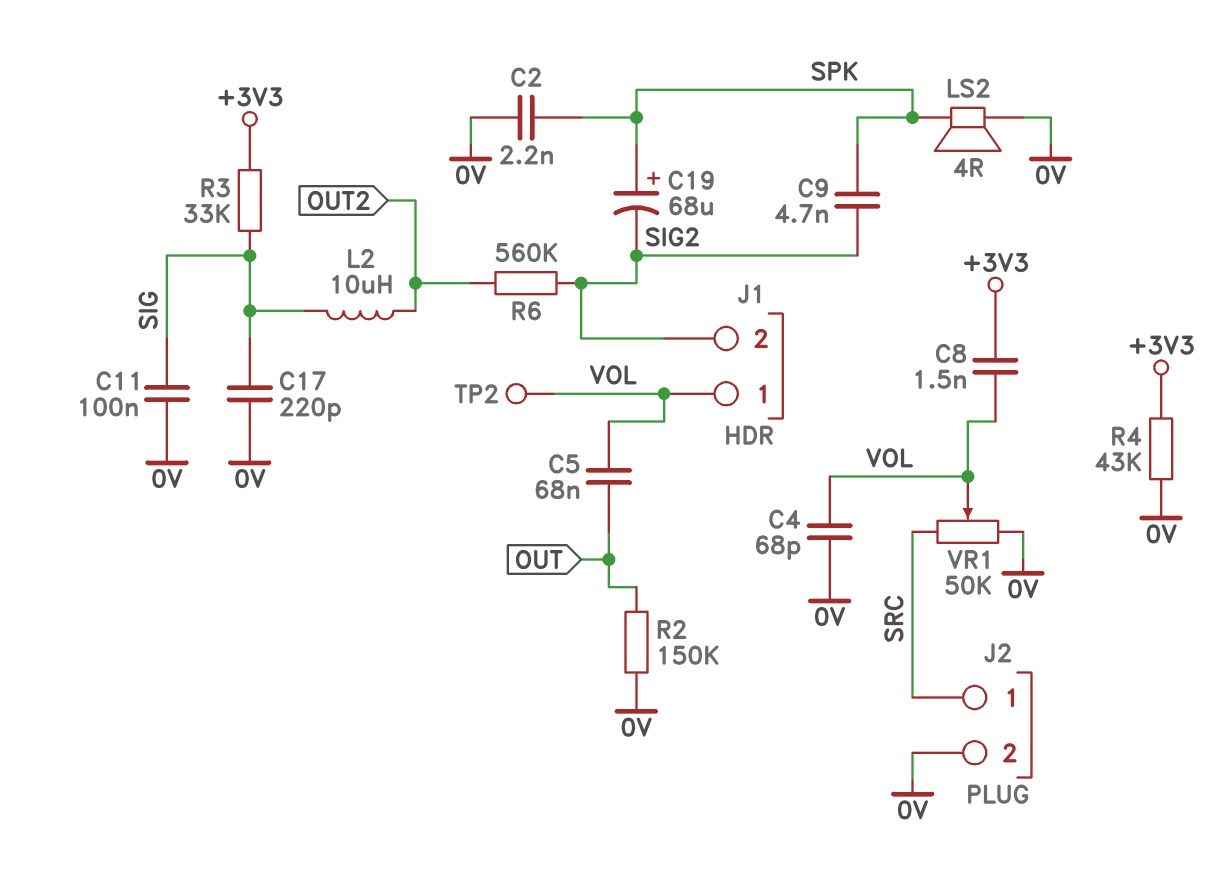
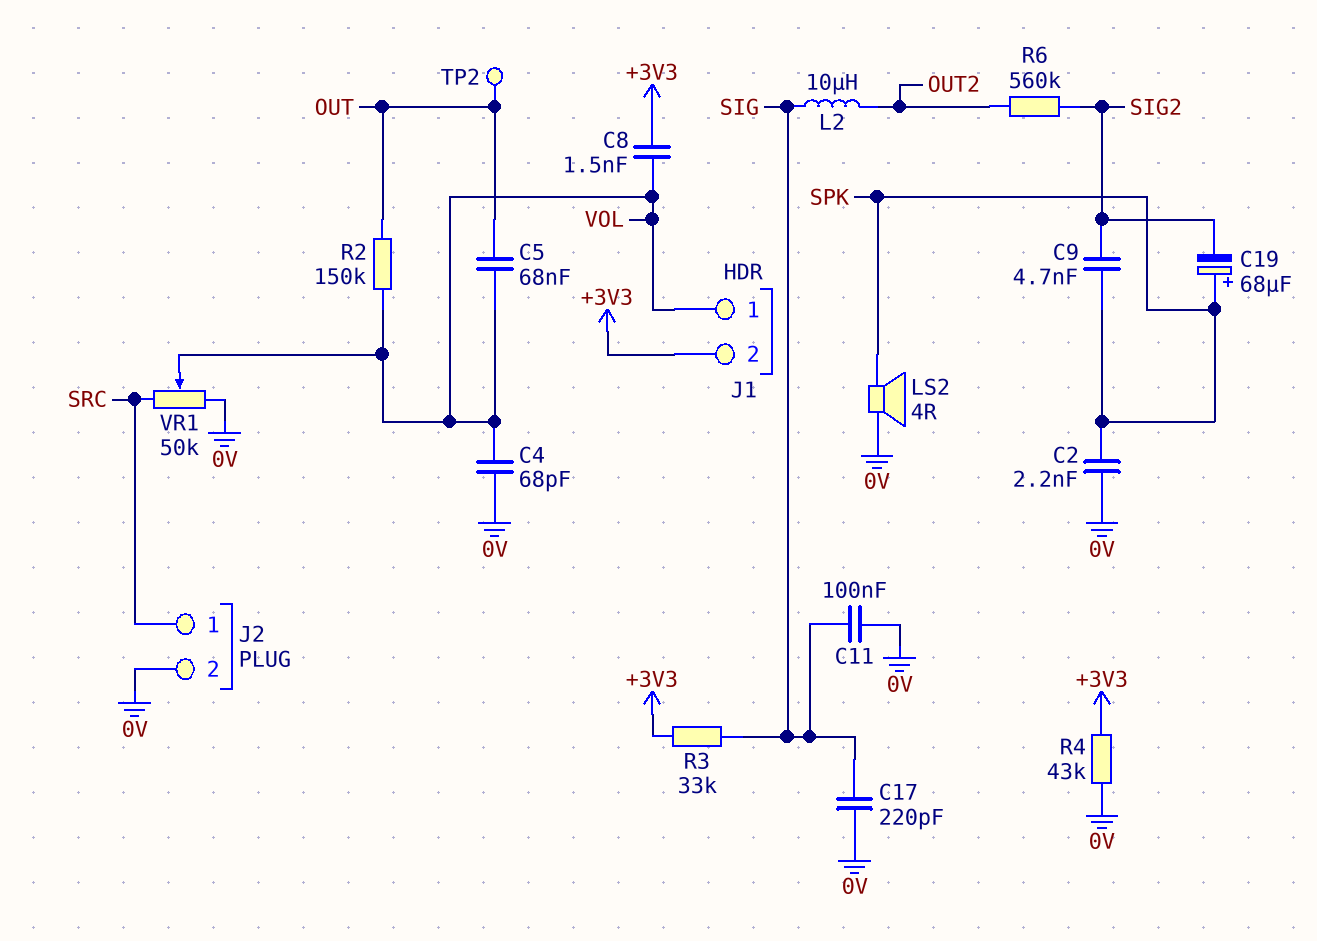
J1 pin 2: SIG2 -> +3V3
R2: 150k (0V, OUT) -> 150k (OUT, VOL)
TP2: test point (VOL) -> test point (OUT)

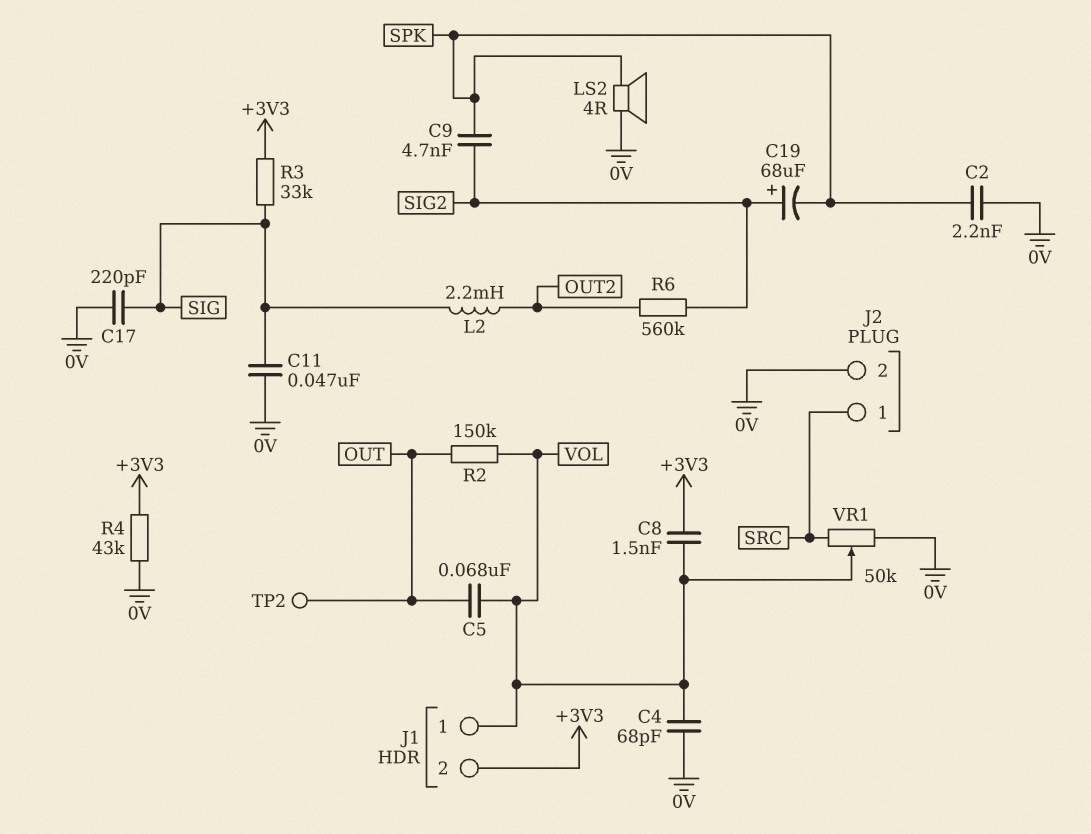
C11: 100nF (0V, SIG) -> 47nF (0V, SIG)
C19: 68uF (plus SPK, minus SIG2) -> 68uF (plus SIG2, minus SPK)
L2: 10uH (OUT2, SIG) -> 2.2mH (OUT2, SIG)

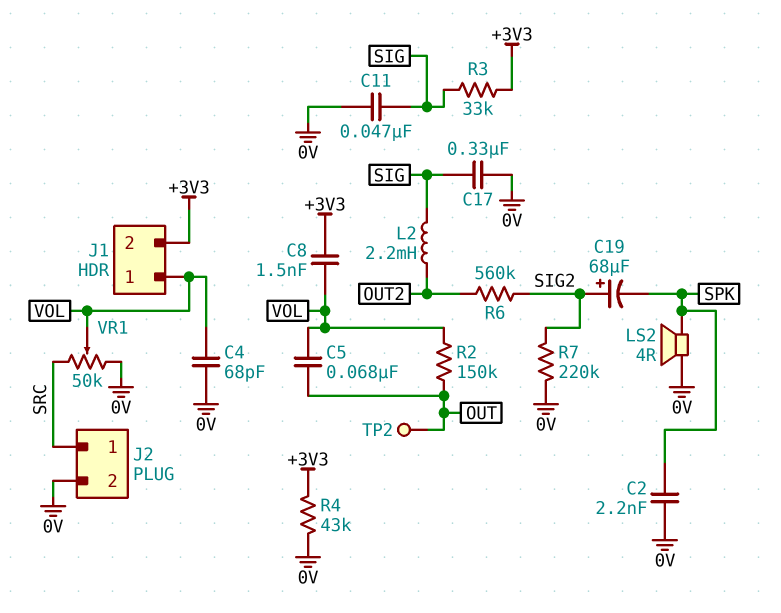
C9: 4.7nF (SIG2, SPK) -> none
C17: 220pF (0V, SIG) -> 330nF (0V, SIG)
R7: none -> 220k (0V, SIG2)

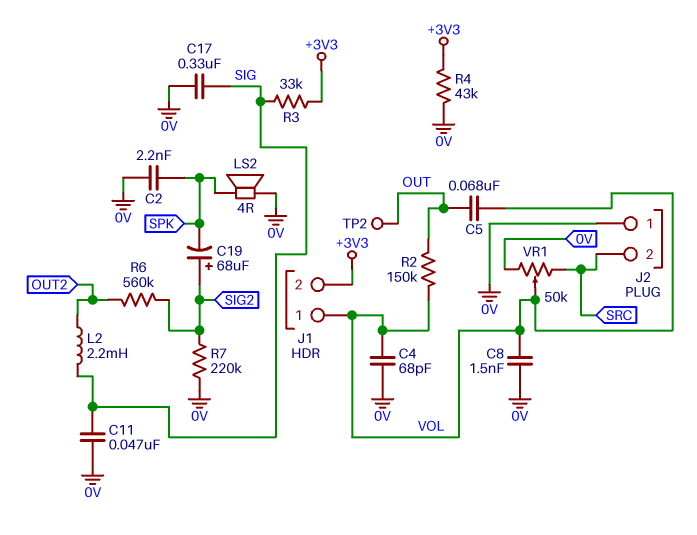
C8: 1.5nF (+3V3, VOL) -> 1.5nF (0V, VOL)
J2 pin 1: SRC -> 0V
J2 pin 2: 0V -> SRC

